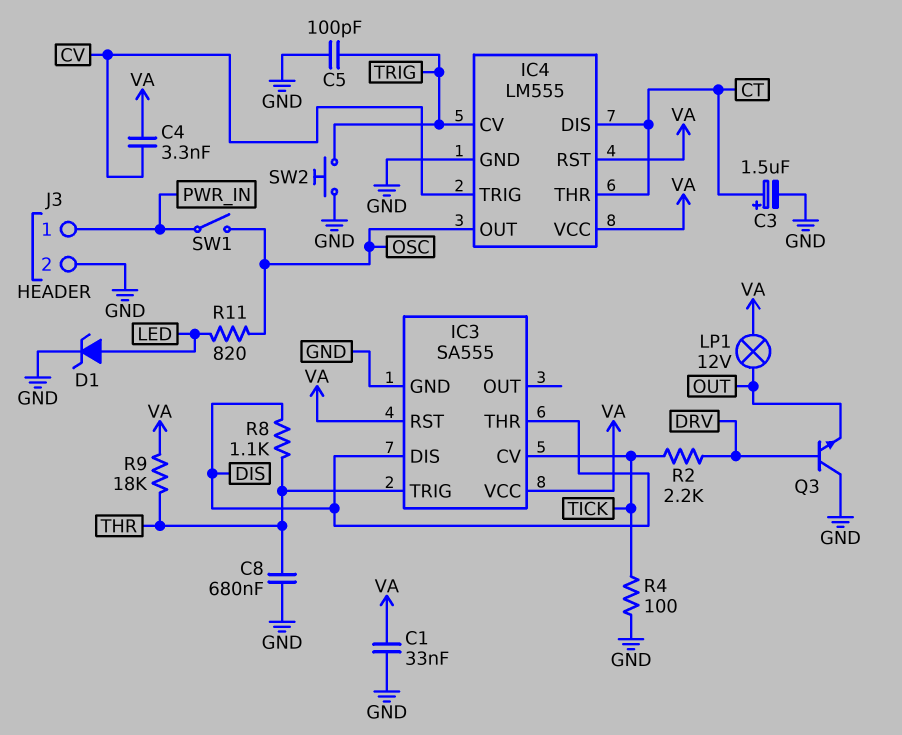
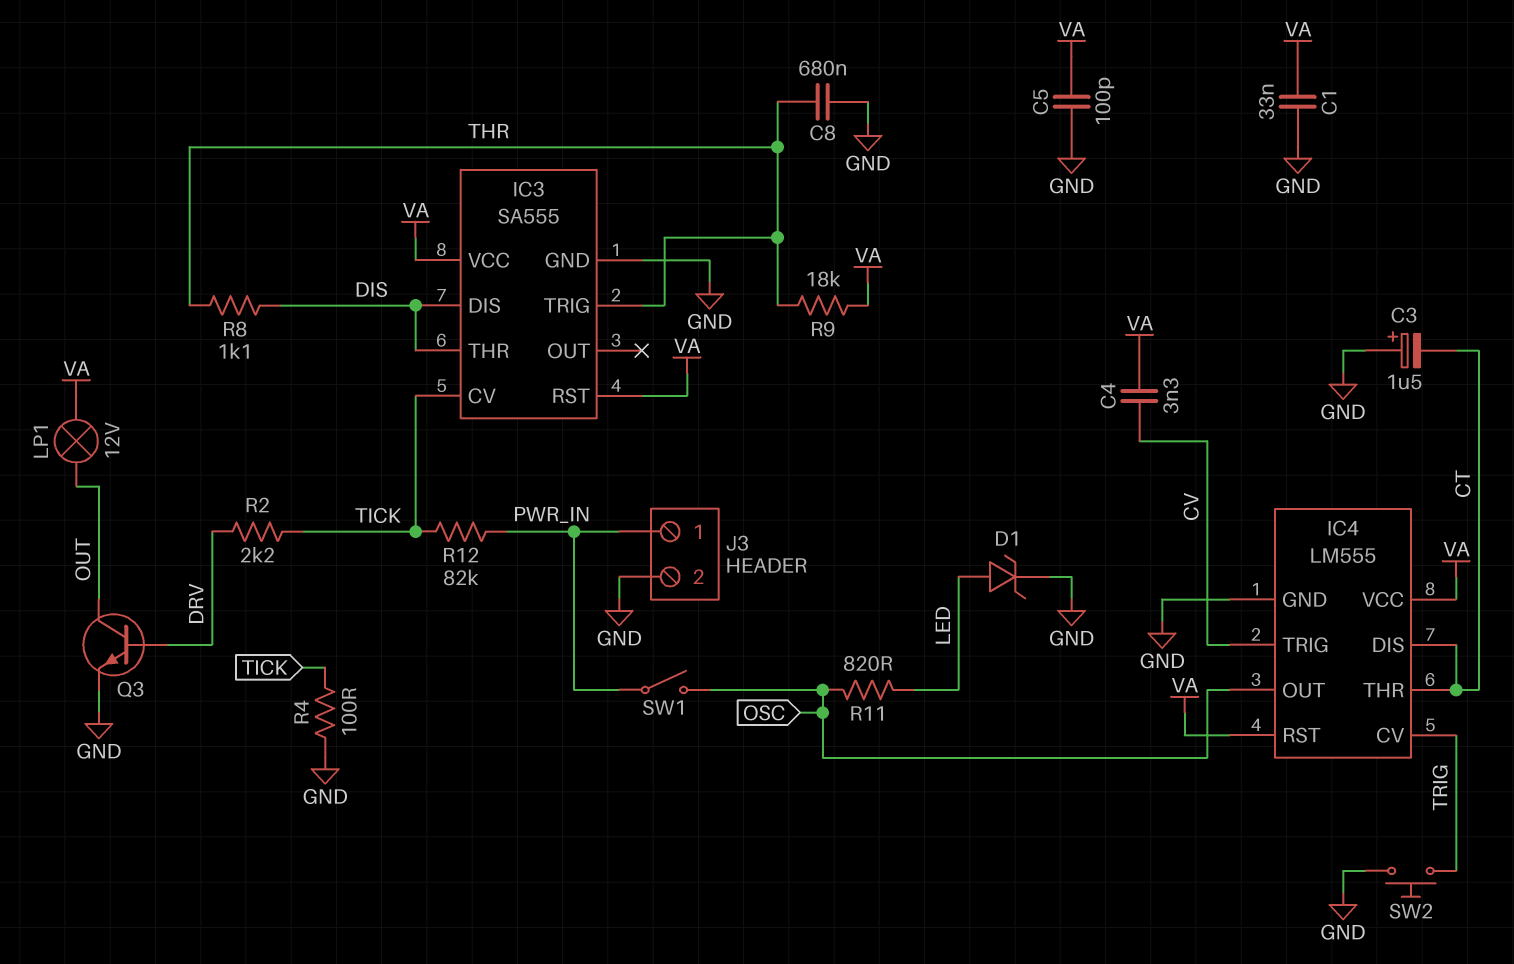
C3: 1.5uF (plus CT, minus GND) -> 1.5uF (plus GND, minus CT)
C5: 100pF (GND, TRIG) -> 100pF (GND, VA)
Q3: NPN (B DRV, C GND, E OUT) -> NPN (B DRV, C OUT, E GND)
R12: none -> 82k (PWR_IN, TICK)

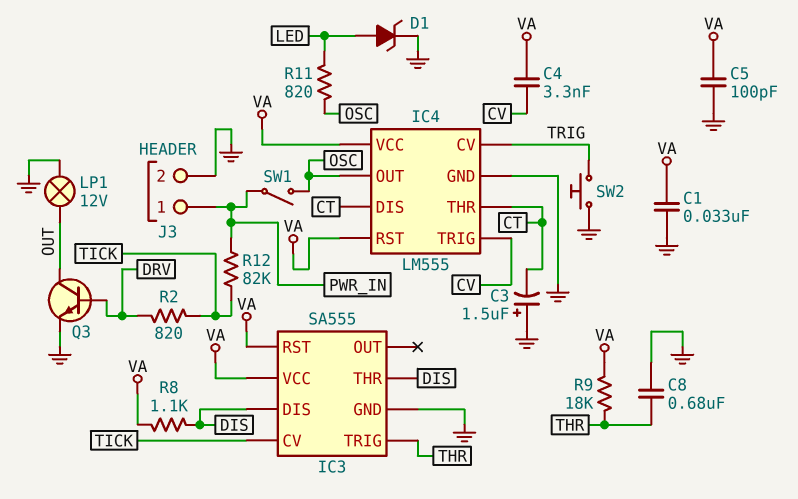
LP1: lamp 12V (OUT, VA) -> lamp 12V (GND, OUT)
R2: 2.2k (DRV, TICK) -> 820 (DRV, TICK)
R4: 100 (GND, TICK) -> none
R8: 1.1k (DIS, THR) -> 1.1k (DIS, VA)

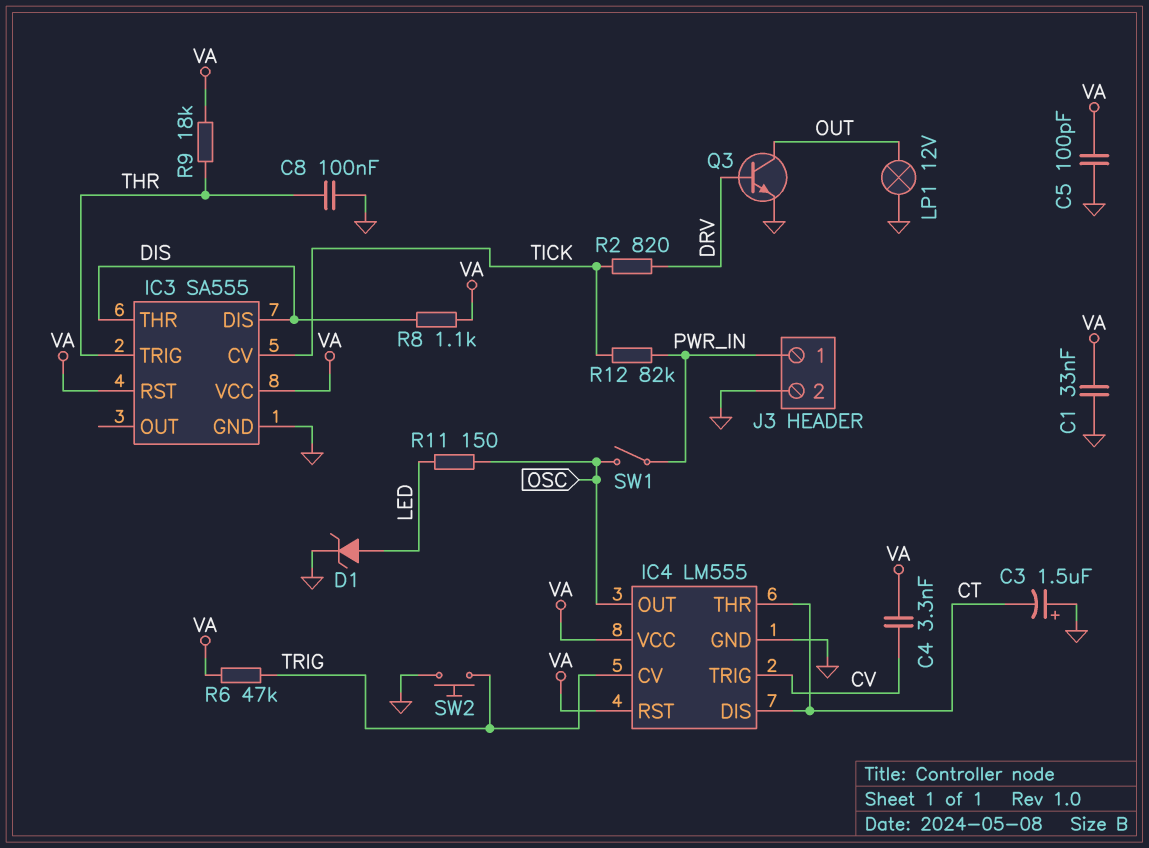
C8: 680nF (GND, THR) -> 100nF (GND, THR)
R6: none -> 47k (TRIG, VA)
R11: 820 (LED, OSC) -> 150 (LED, OSC)

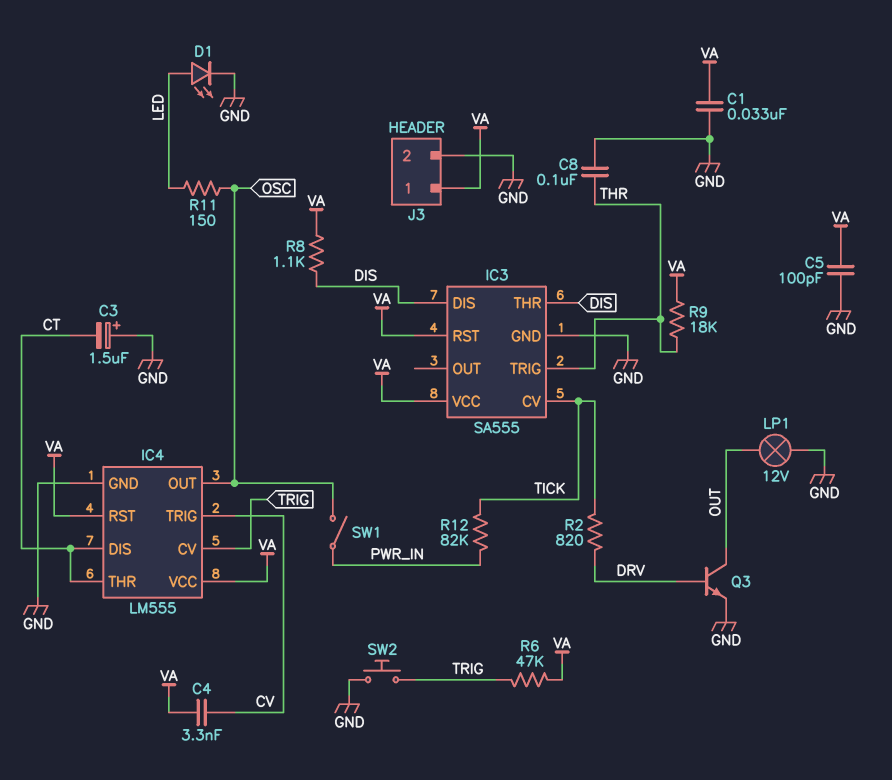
D1: zener (A LED, K GND) -> LED (A LED, K GND)
J3 pin 1: PWR_IN -> VA

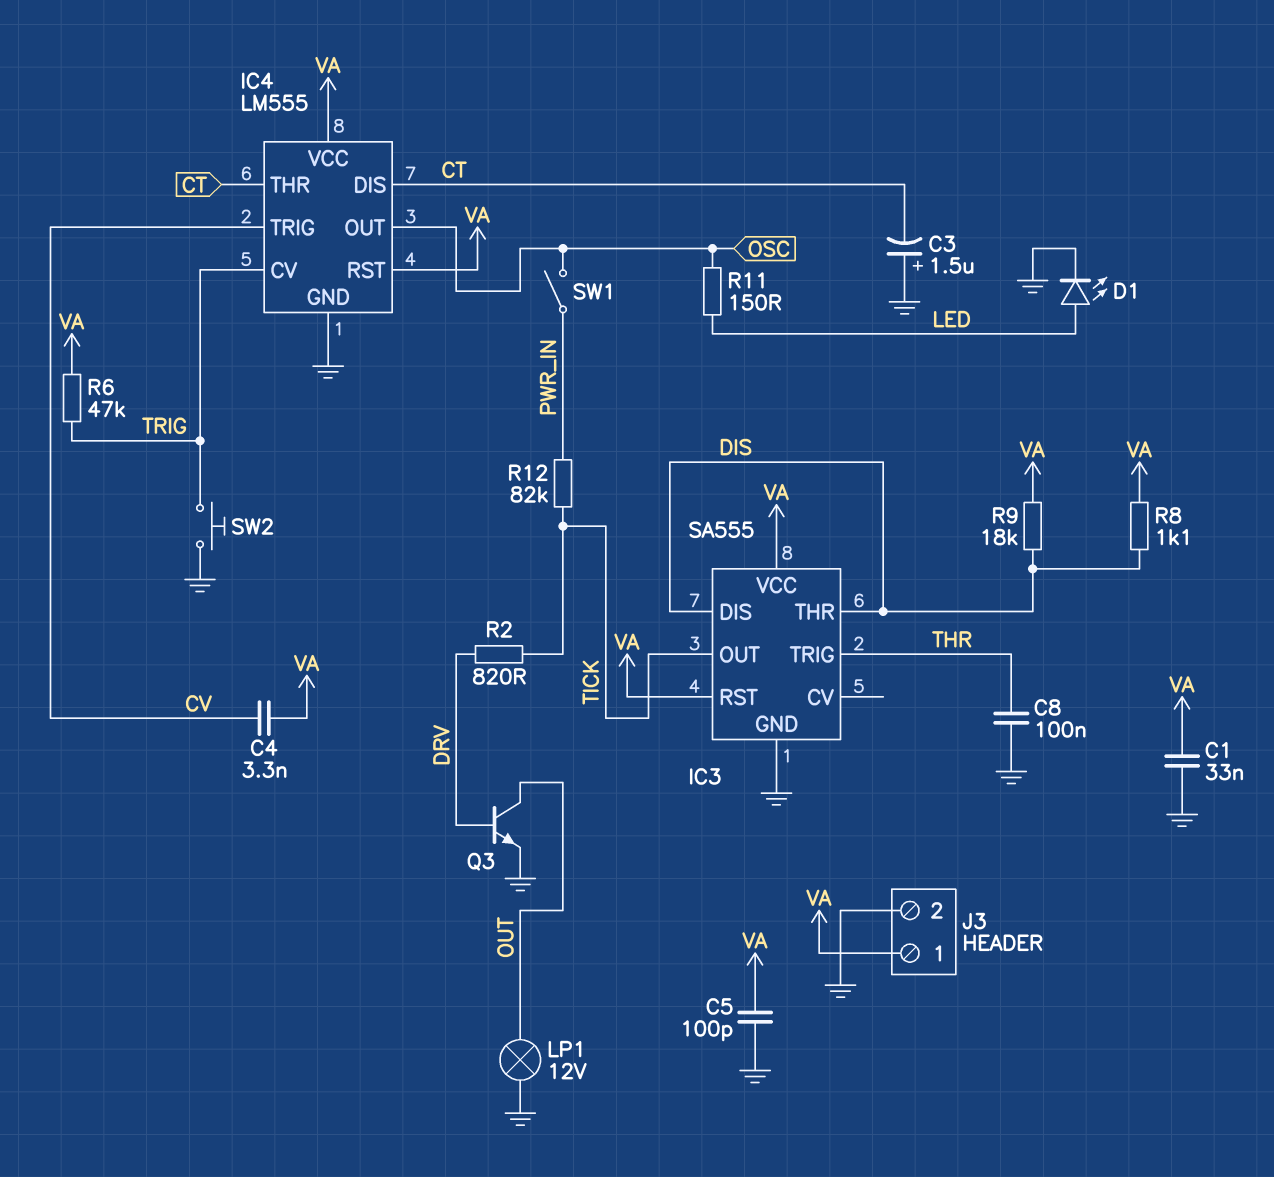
IC3 pin CV: TICK -> none
IC3 pin OUT: none -> TICK
R9: 18k (THR, VA) -> 18k (DIS, VA)

